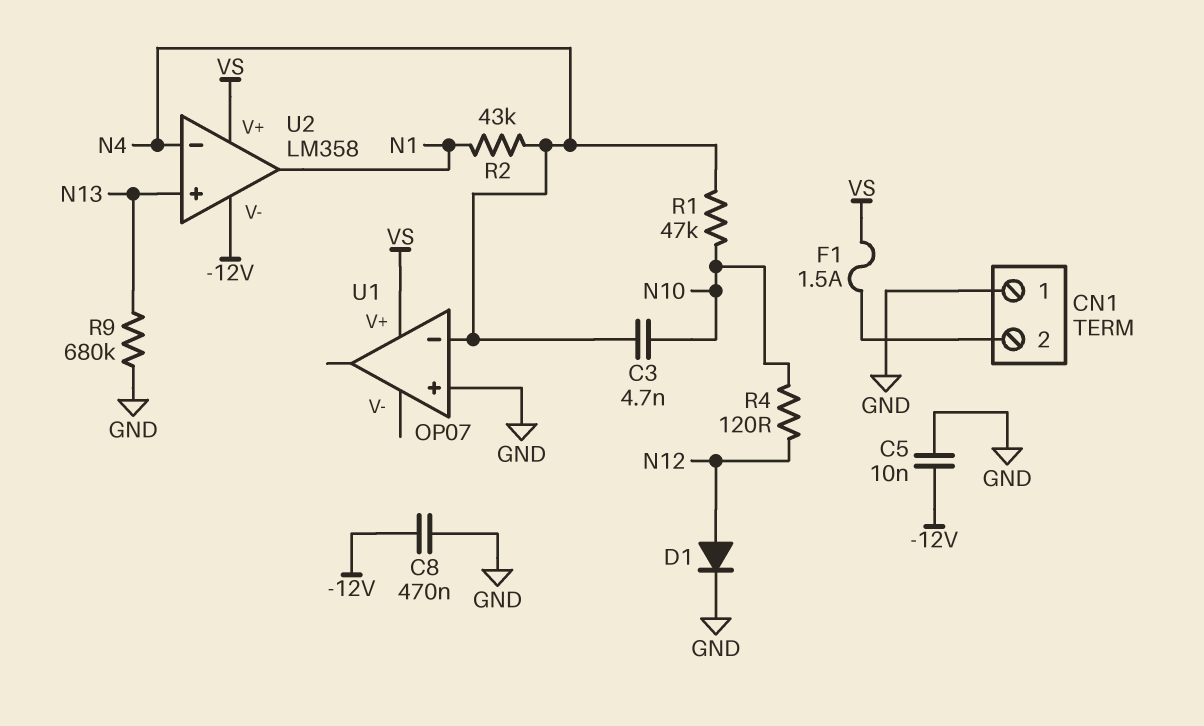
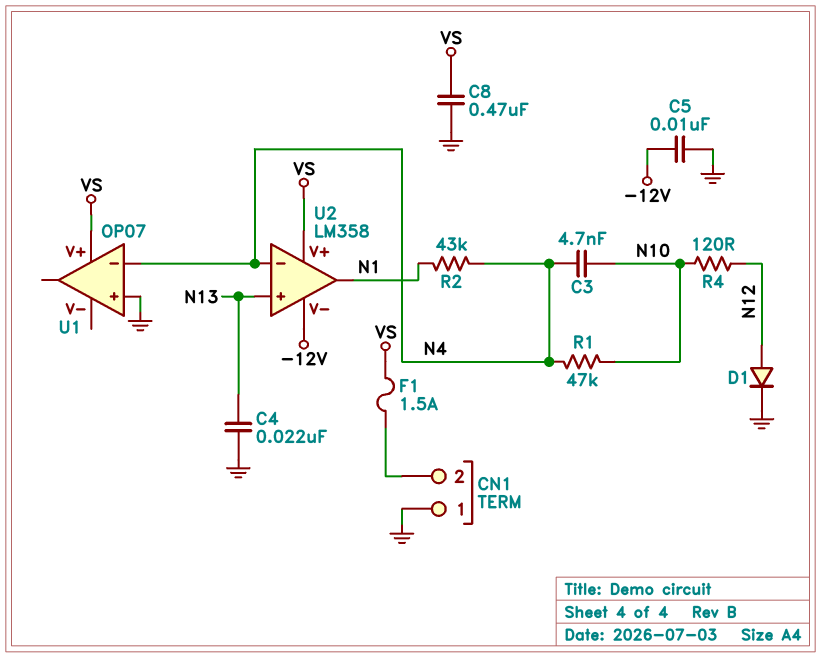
C4: none -> 22nF (GND, N13)
C8: 470nF (-12V, GND) -> 470nF (GND, VS)
R9: 680k (GND, N13) -> none

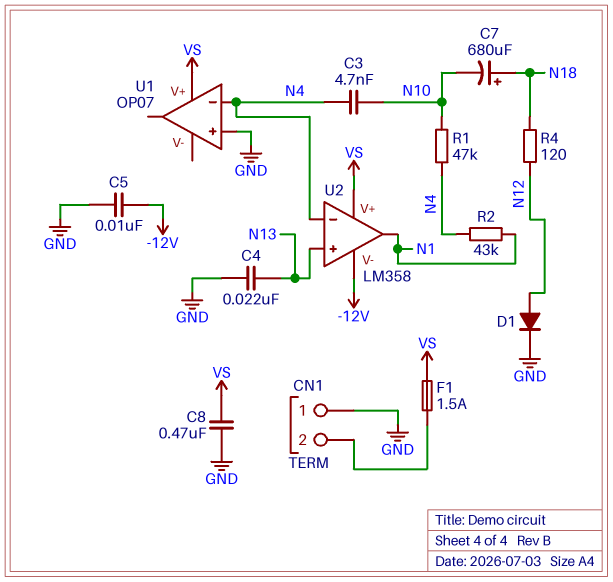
C7: none -> 680uF (plus N18, minus N10)
R4: 120 (N10, N12) -> 120 (N12, N18)

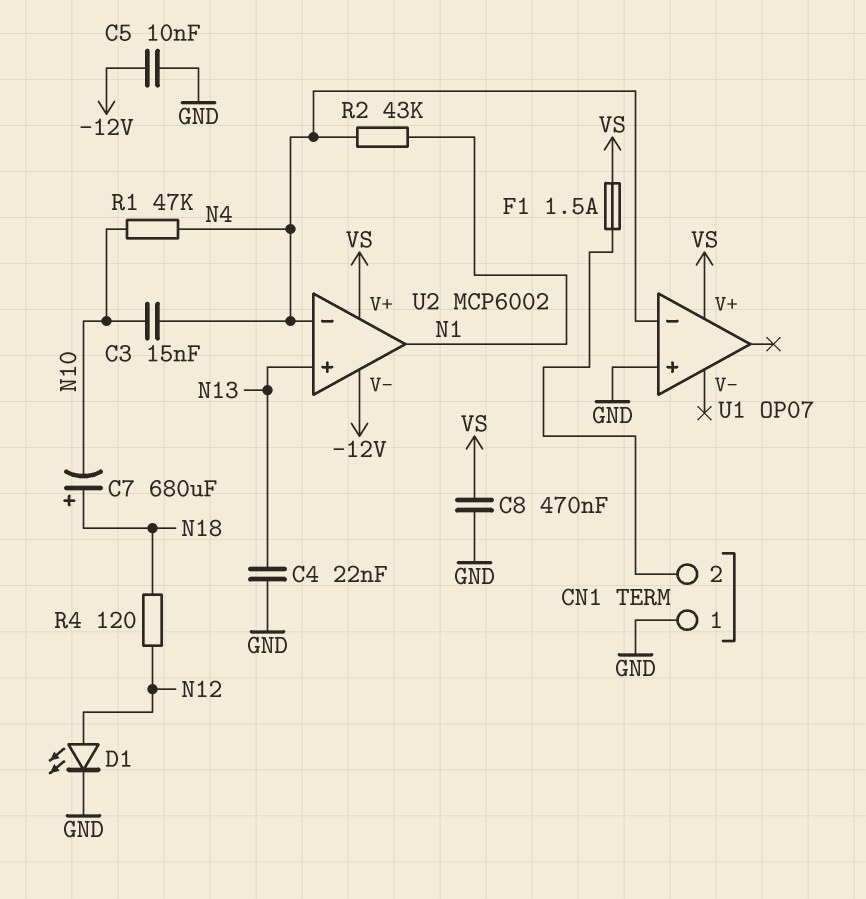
C3: 4.7nF (N4, N10) -> 15nF (N4, N10)
D1: diode (A N12, K GND) -> LED (A N12, K GND)
U2: LM358 -> MCP6002

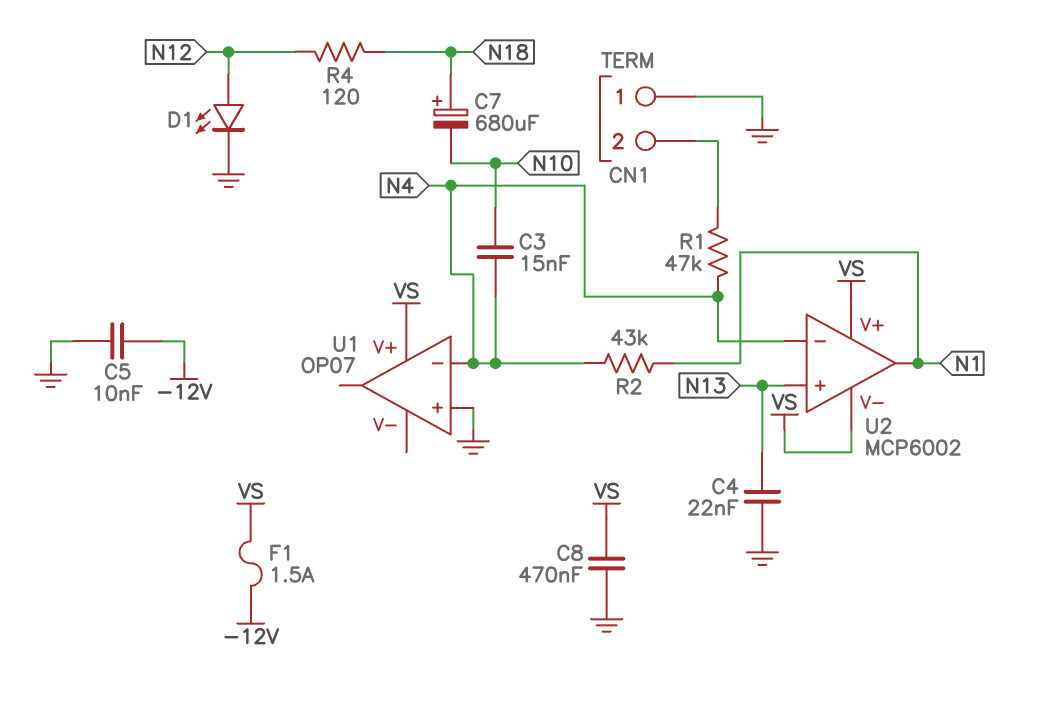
F1: 1.5A (CN1/2, VS) -> 1.5A (-12V, VS)
R1: 47k (N4, N10) -> 47k (CN1/2, N4)
U2 pin V-: -12V -> VS

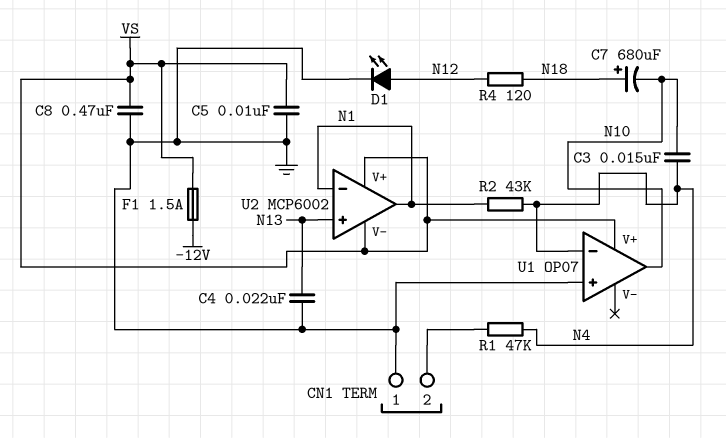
C5: 10nF (-12V, GND) -> 10nF (GND, VS)
U1 pin out: none -> N10
U2 pin in-: N4 -> N1

